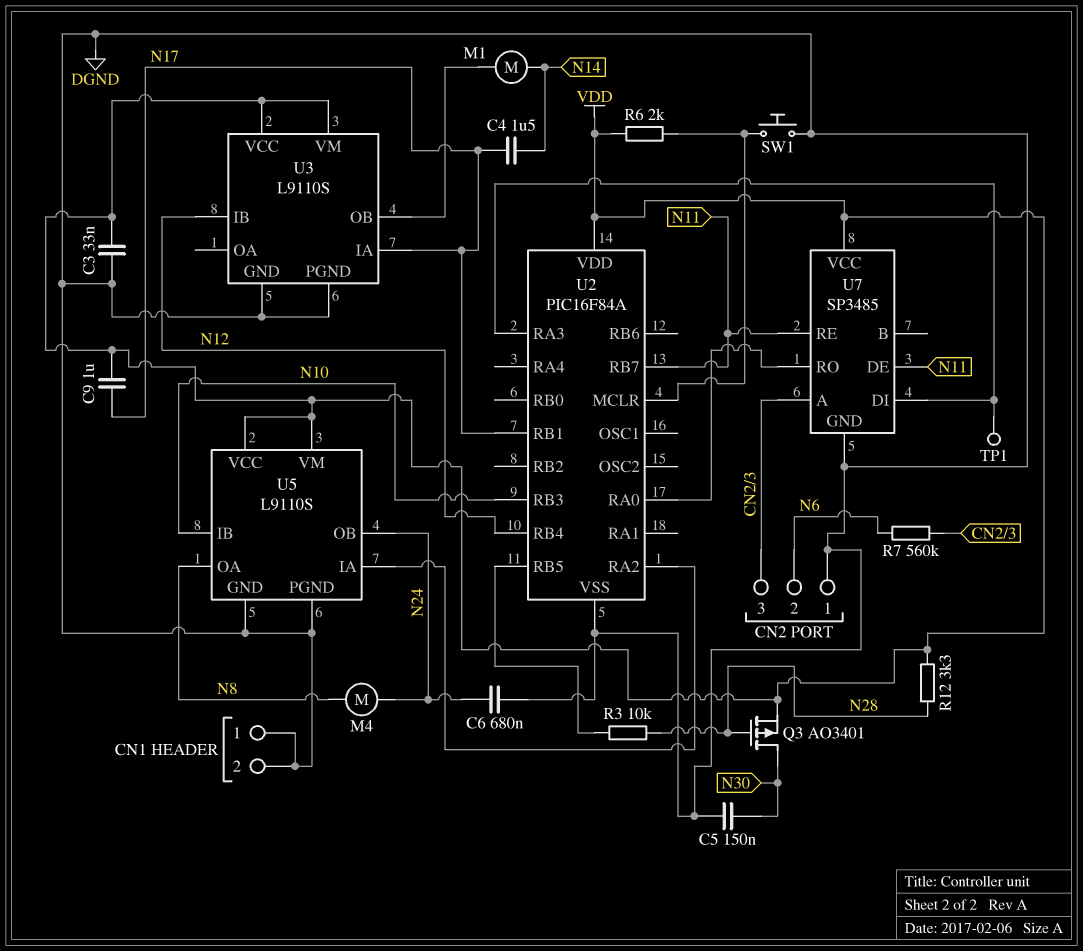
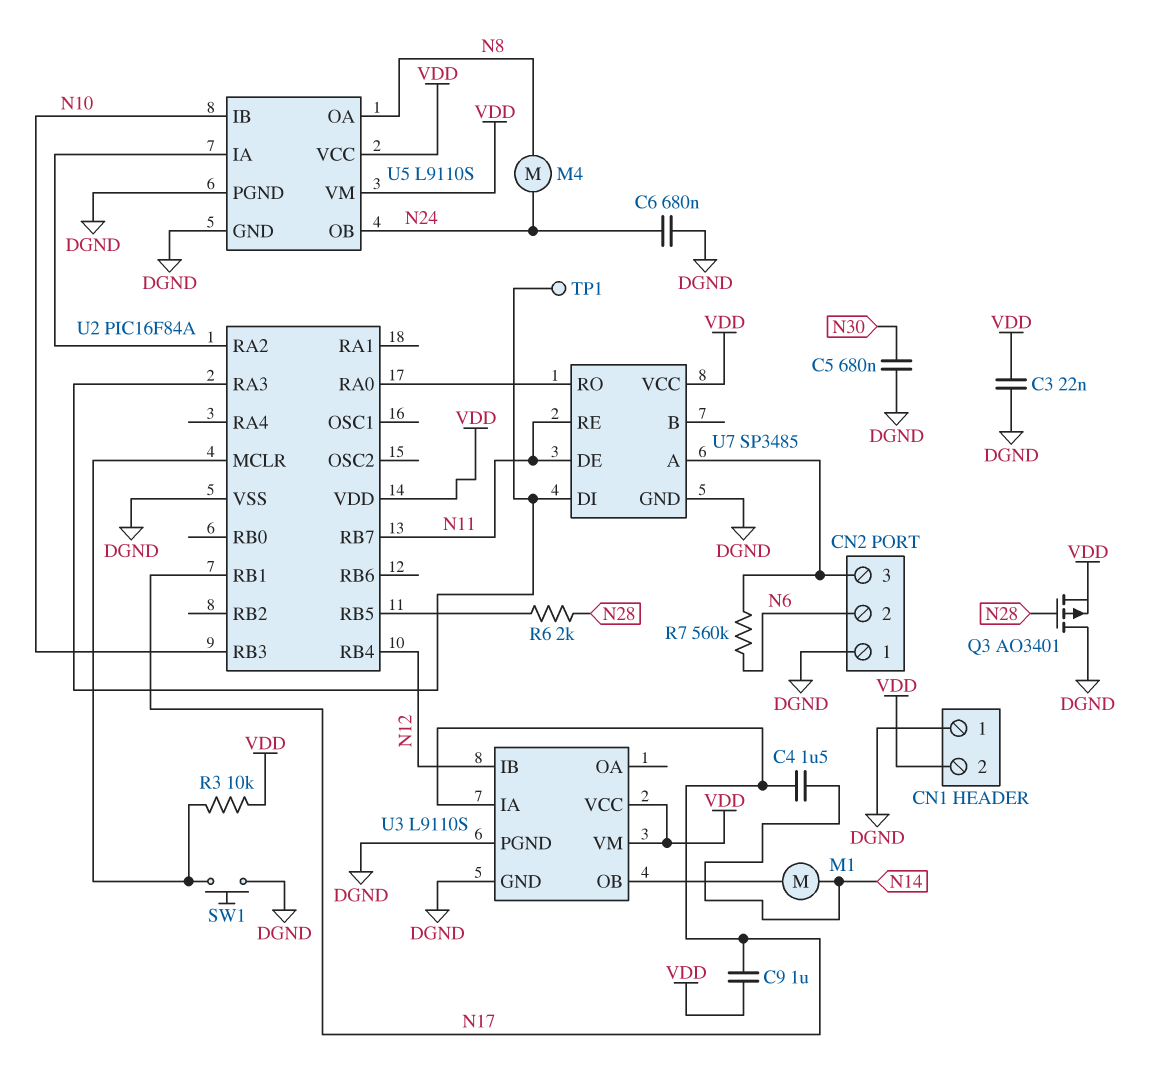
C3: 33nF (DGND, VDD) -> 22nF (DGND, VDD)
C5: 150nF (DGND, N30) -> 680nF (DGND, N30)
CN1 pin 2: DGND -> VDD
Q3: PMOS AO3401 (G N28, D N30, S VDD) -> PMOS AO3401 (G N28, D DGND, S VDD)
R3: 10k (N28, U2/RB5) -> 10k (U2/MCLR, VDD)
R6: 2k (U2/MCLR, VDD) -> 2k (N28, U2/RB5)
R12: 3.3k (N28, VDD) -> none

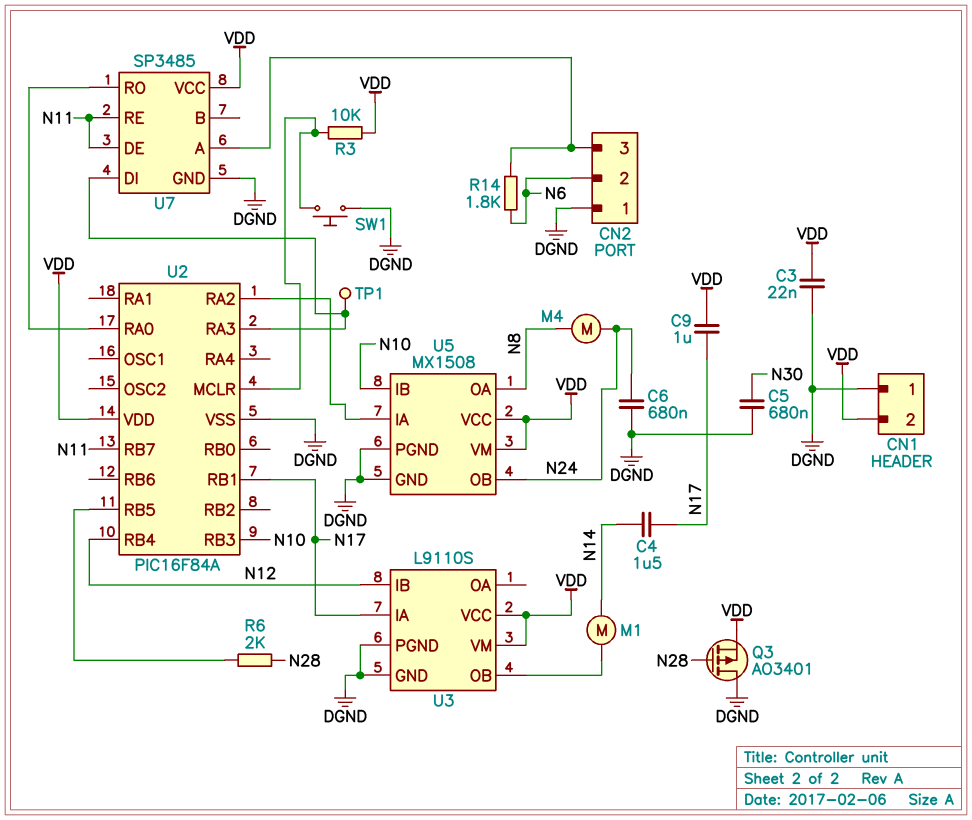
R7: 560k (CN2/3, N6) -> none
R14: none -> 1.8k (CN2/3, N6)
U5: L9110S -> MX1508

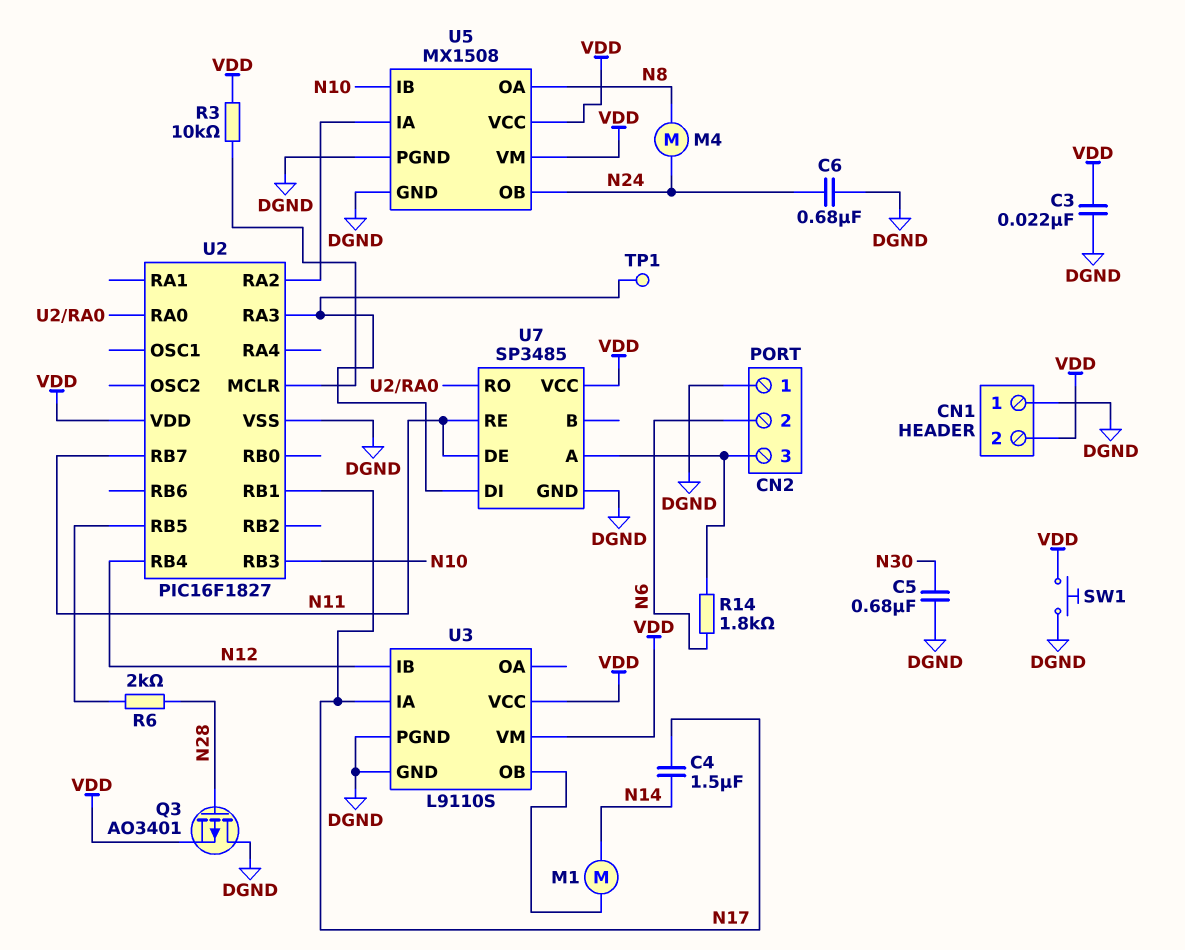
C9: 1uF (N17, VDD) -> none
SW1: button (DGND, U2/MCLR) -> button (DGND, VDD)
U2: PIC16F84A -> PIC16F1827

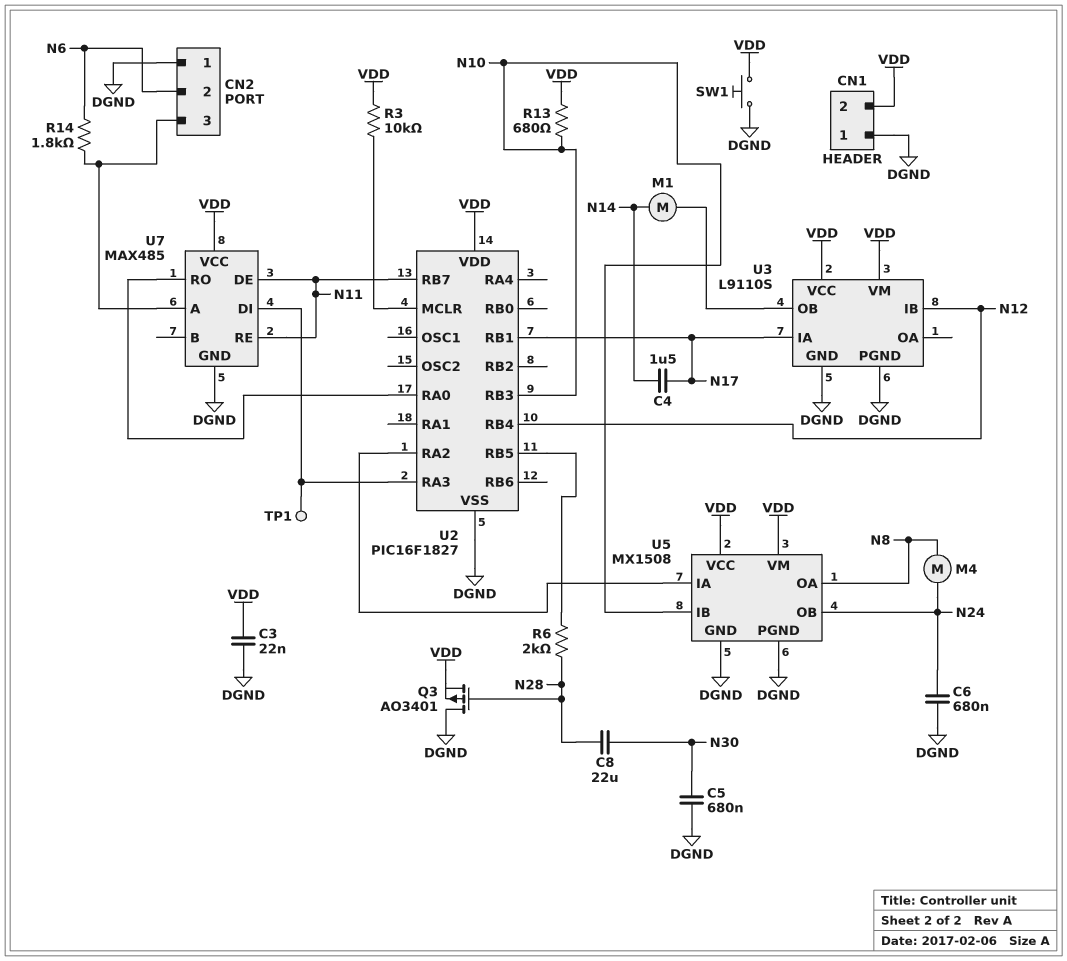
C8: none -> 22uF (N28, N30)
R13: none -> 680 (N10, VDD)
U7: SP3485 -> MAX485

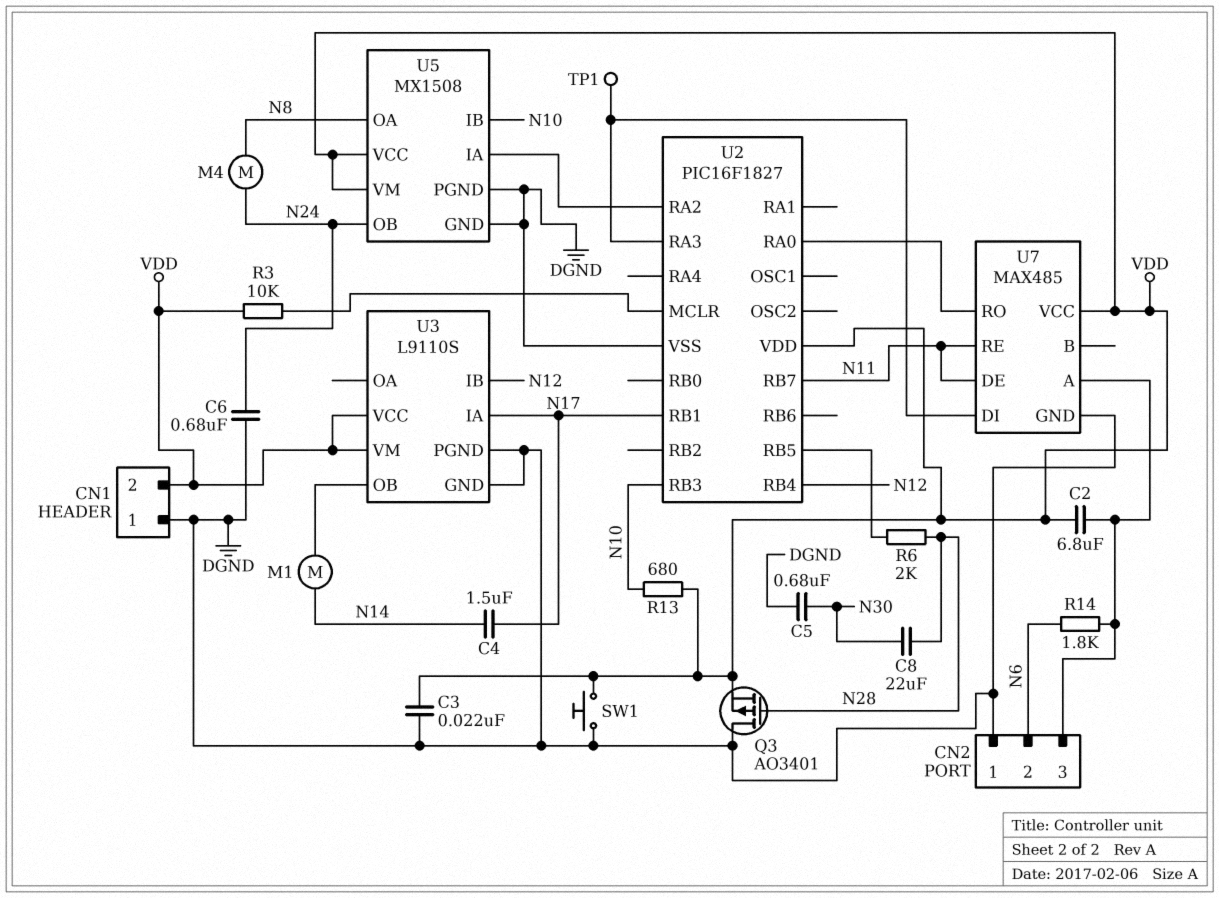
C2: none -> 6.8uF (CN2/3, VDD)

